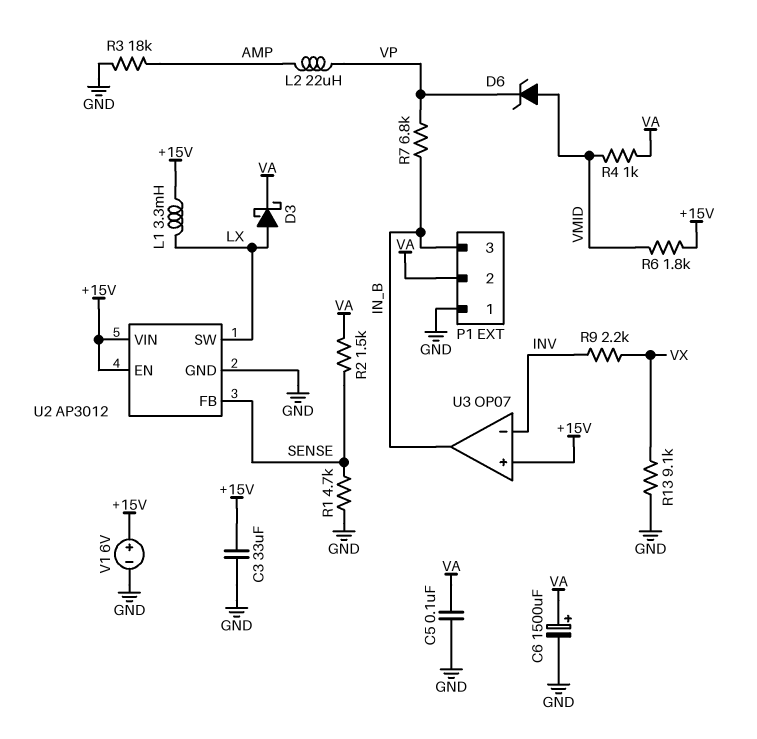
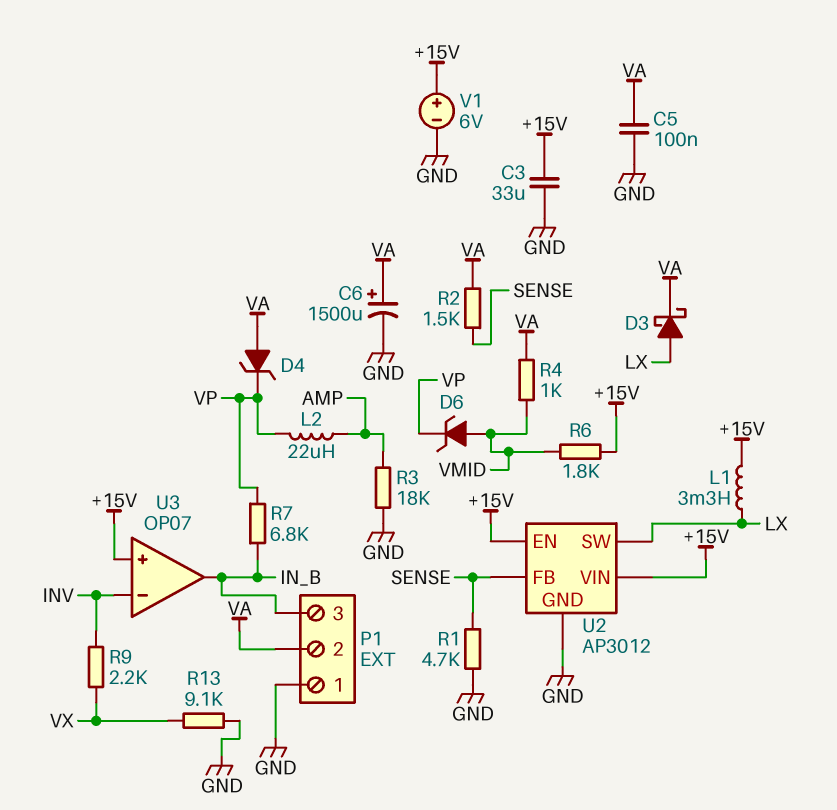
D4: none -> zener (A VA, K VP)

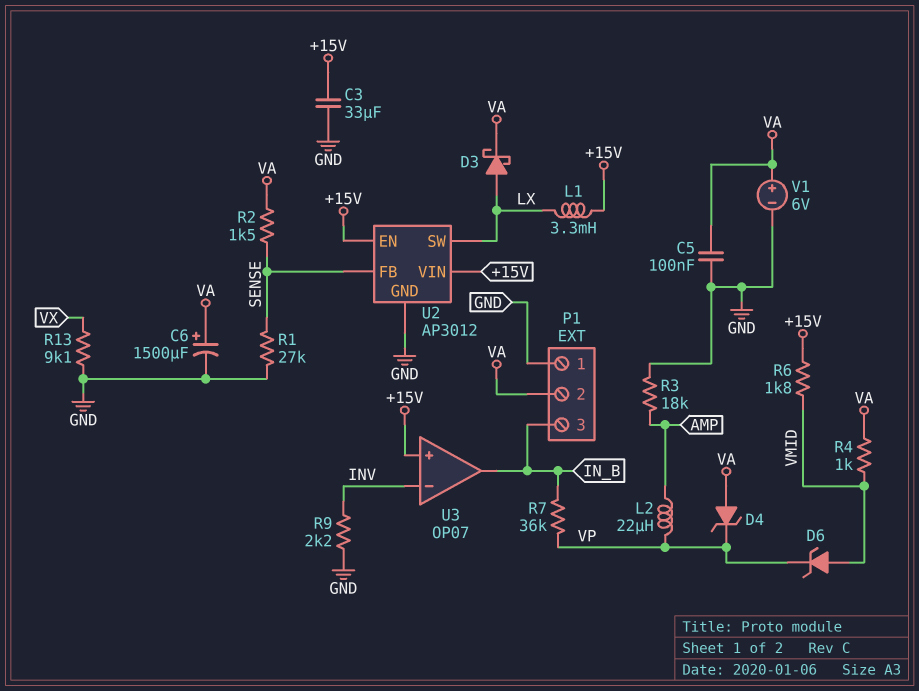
R1: 4.7k (GND, SENSE) -> 27k (GND, SENSE)
R7: 6.8k (IN_B, VP) -> 36k (IN_B, VP)
R9: 2.2k (INV, VX) -> 2.2k (GND, INV)
V1: 6V (plus +15V, minus GND) -> 6V (plus VA, minus GND)

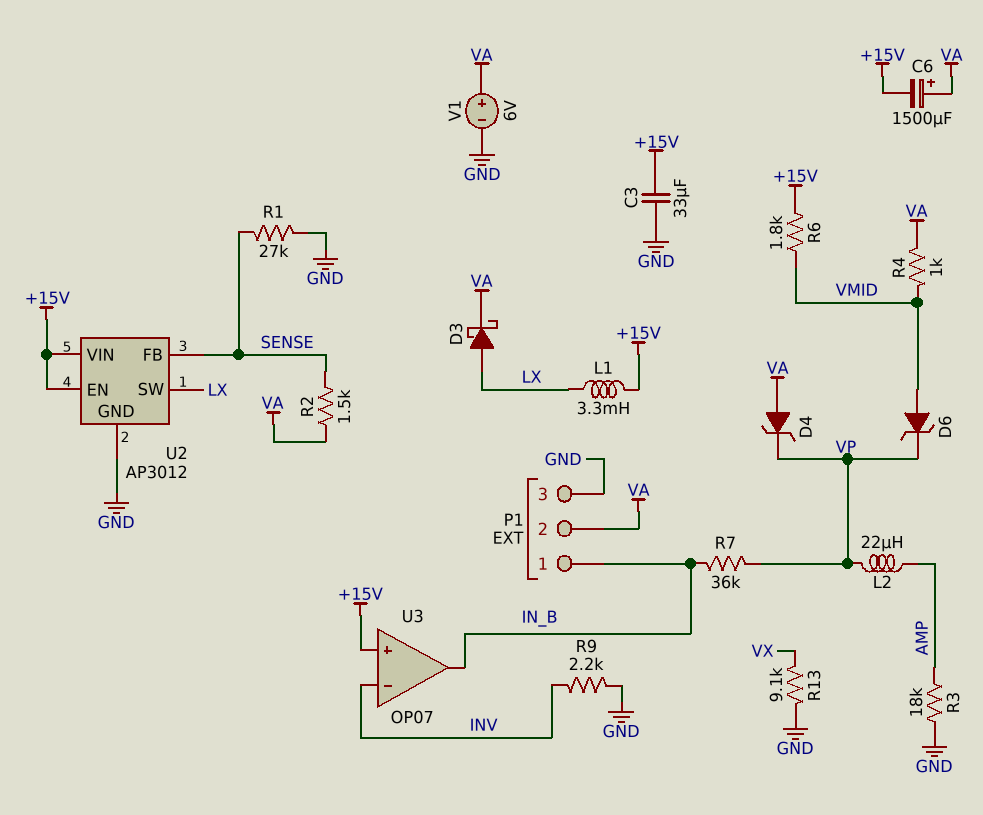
C5: 100nF (GND, VA) -> none
C6: 1500uF (plus VA, minus GND) -> 1500uF (plus VA, minus +15V)
P1 pin 1: GND -> IN_B
P1 pin 3: IN_B -> GND

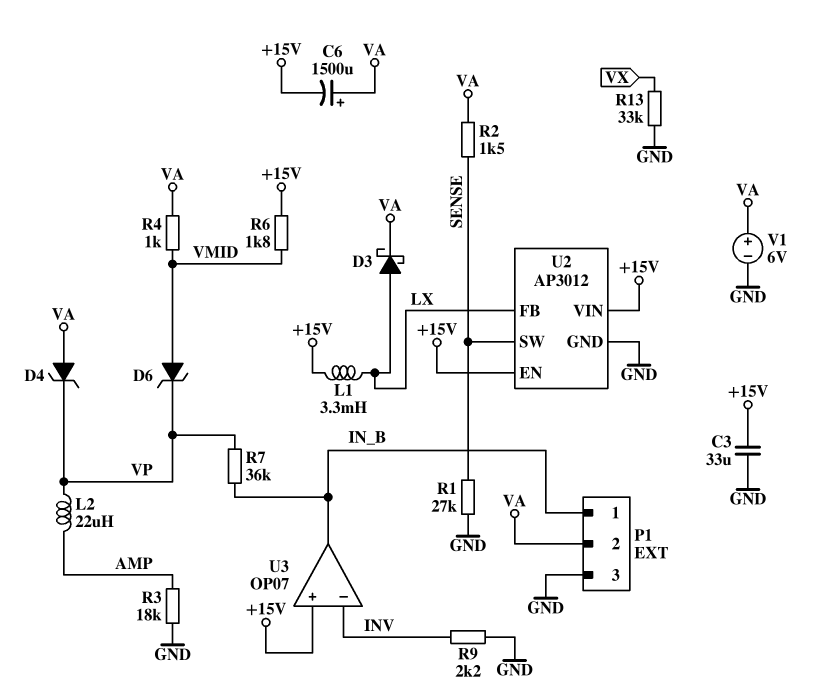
R13: 9.1k (GND, VX) -> 33k (GND, VX)
U2 pin FB: SENSE -> LX
U2 pin SW: LX -> SENSE

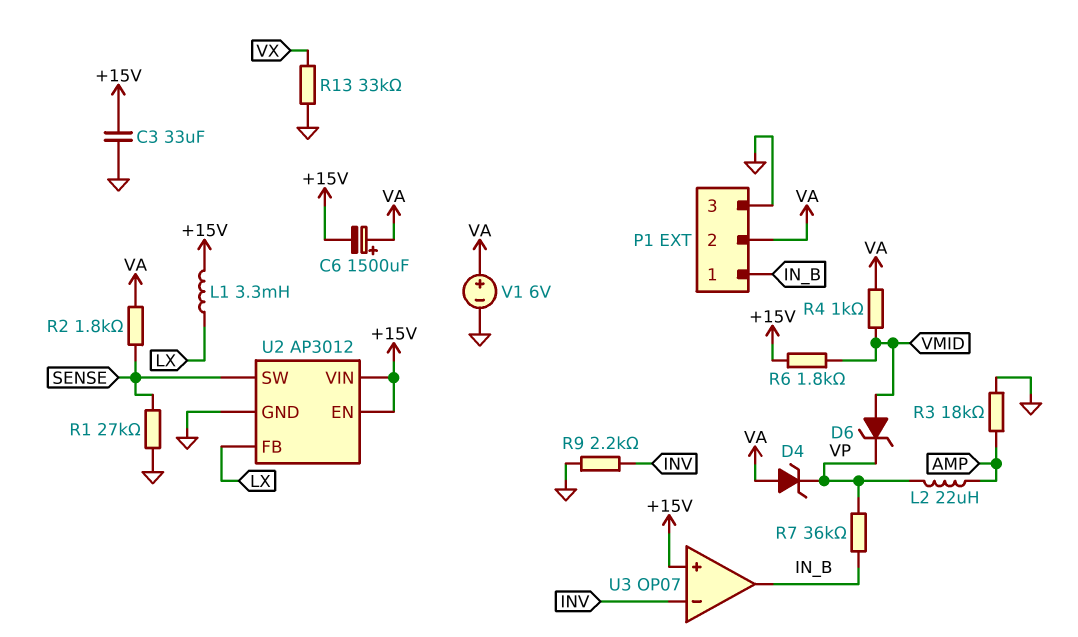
D3: schottky (A LX, K VA) -> none
R2: 1.5k (SENSE, VA) -> 1.8k (SENSE, VA)

